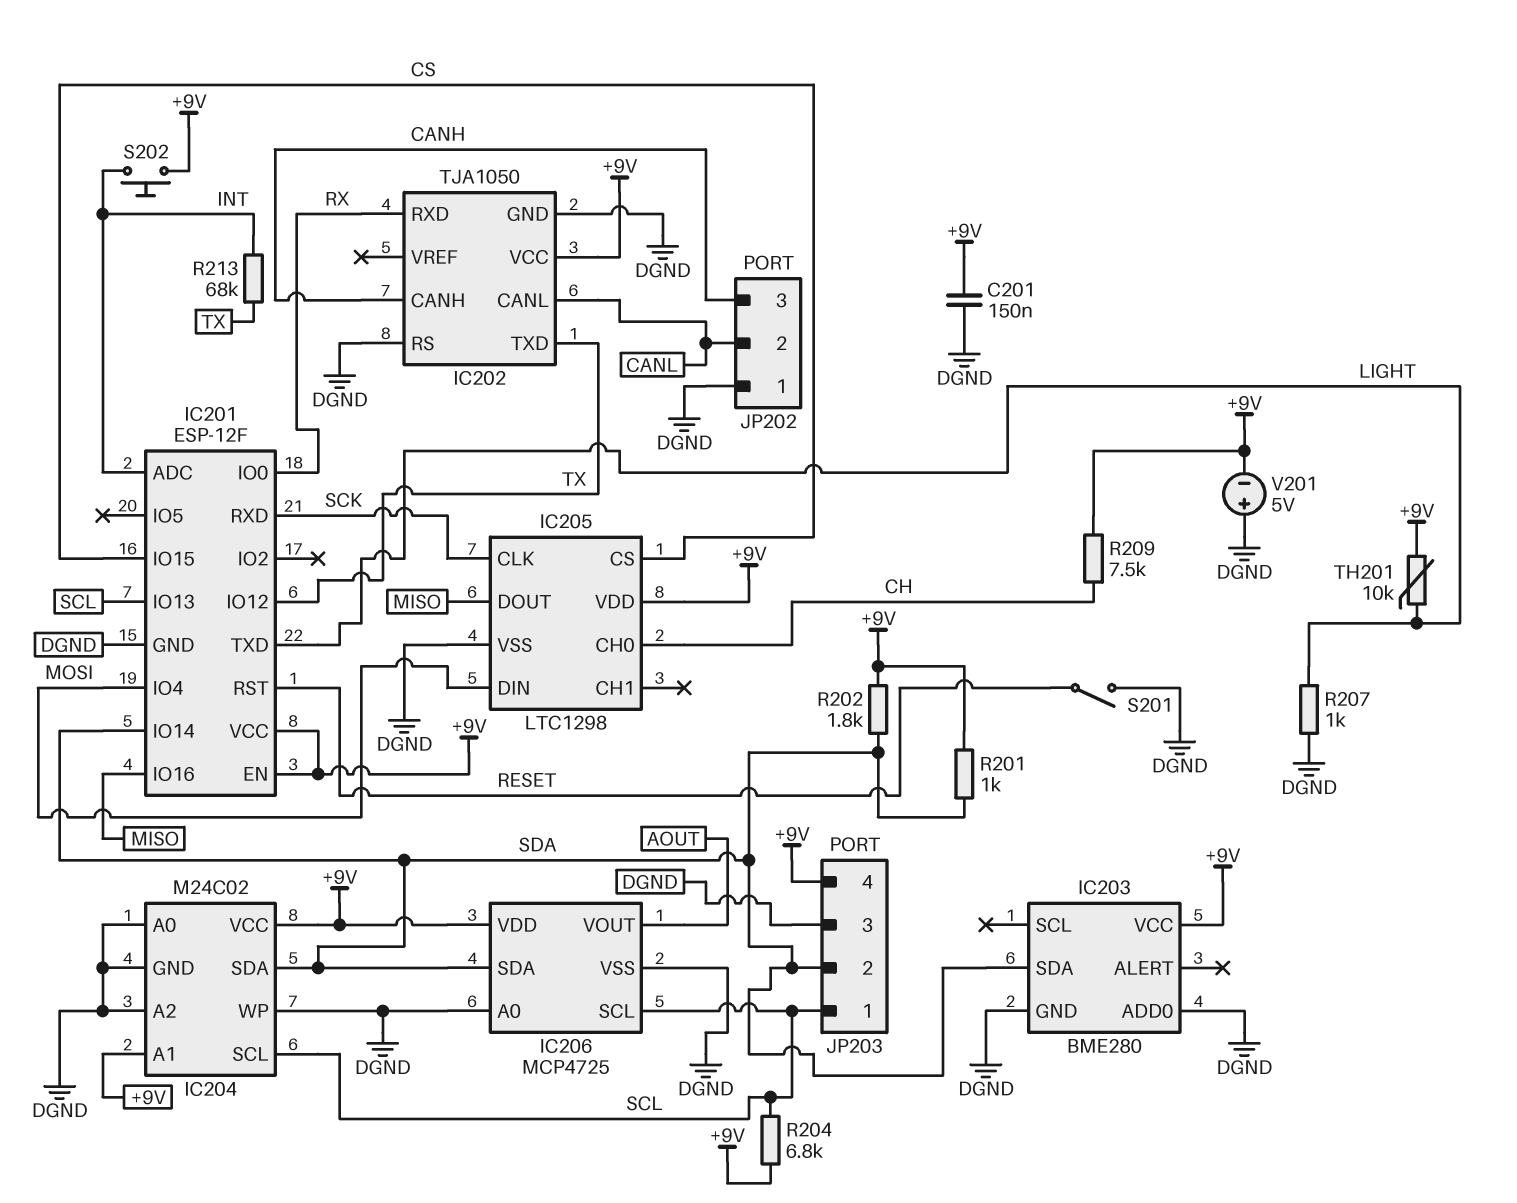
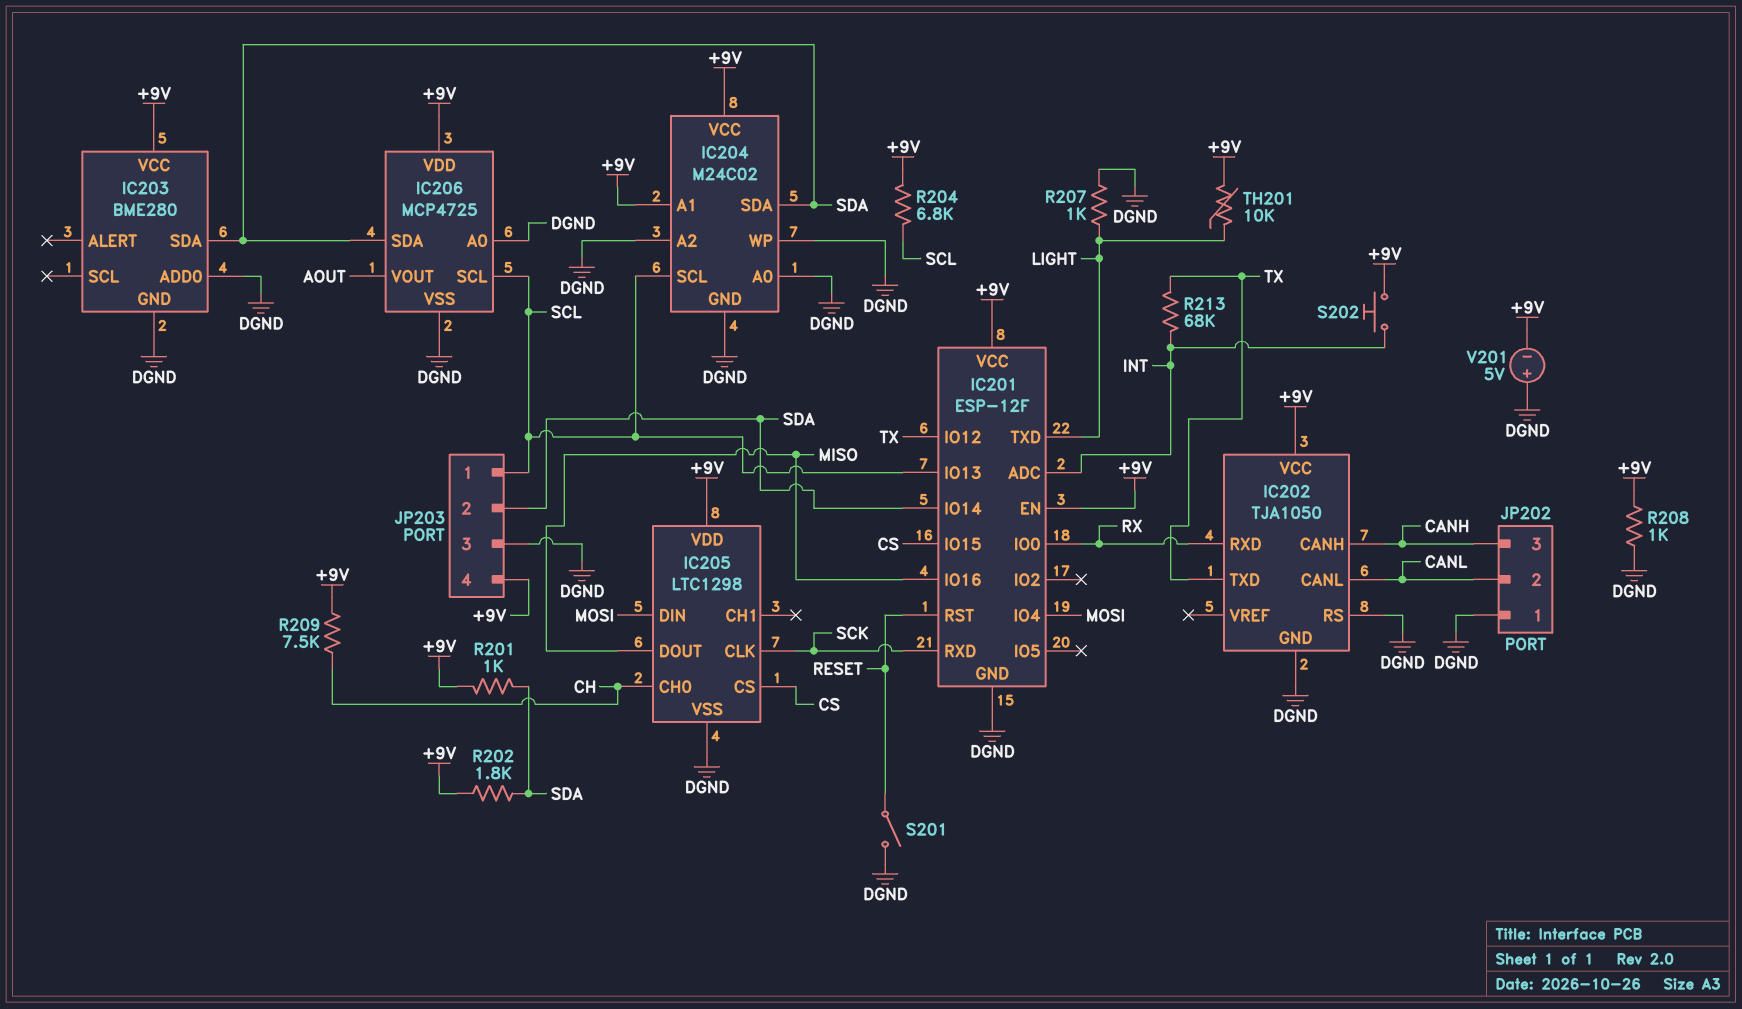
C201: 150nF (+9V, DGND) -> none
R208: none -> 1k (+9V, DGND)

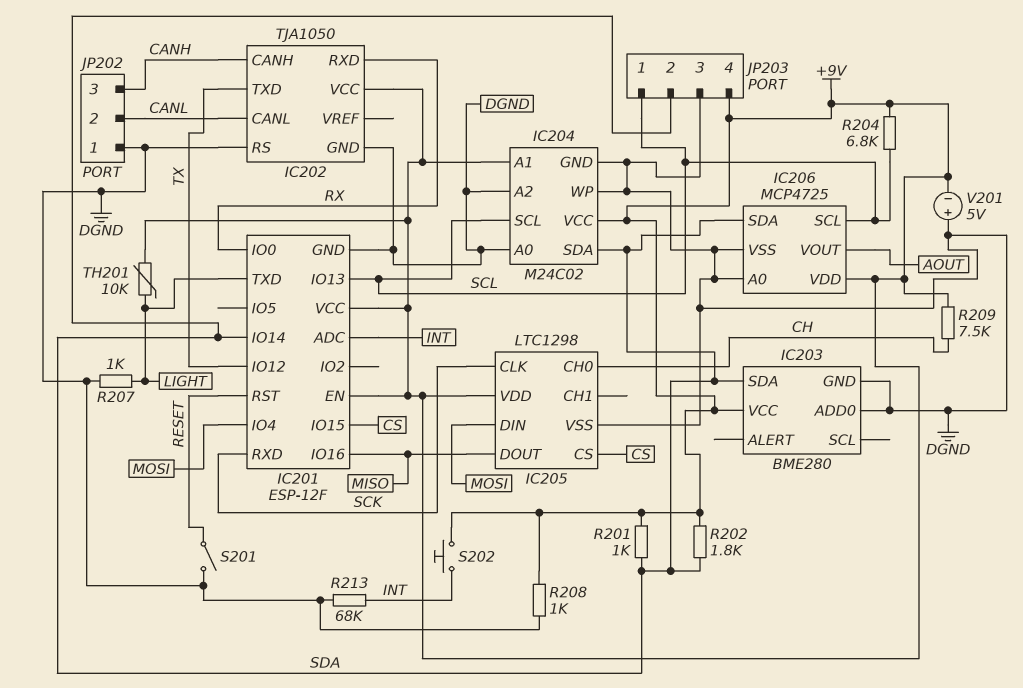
R213: 68k (INT, TX) -> 68k (DGND, INT)

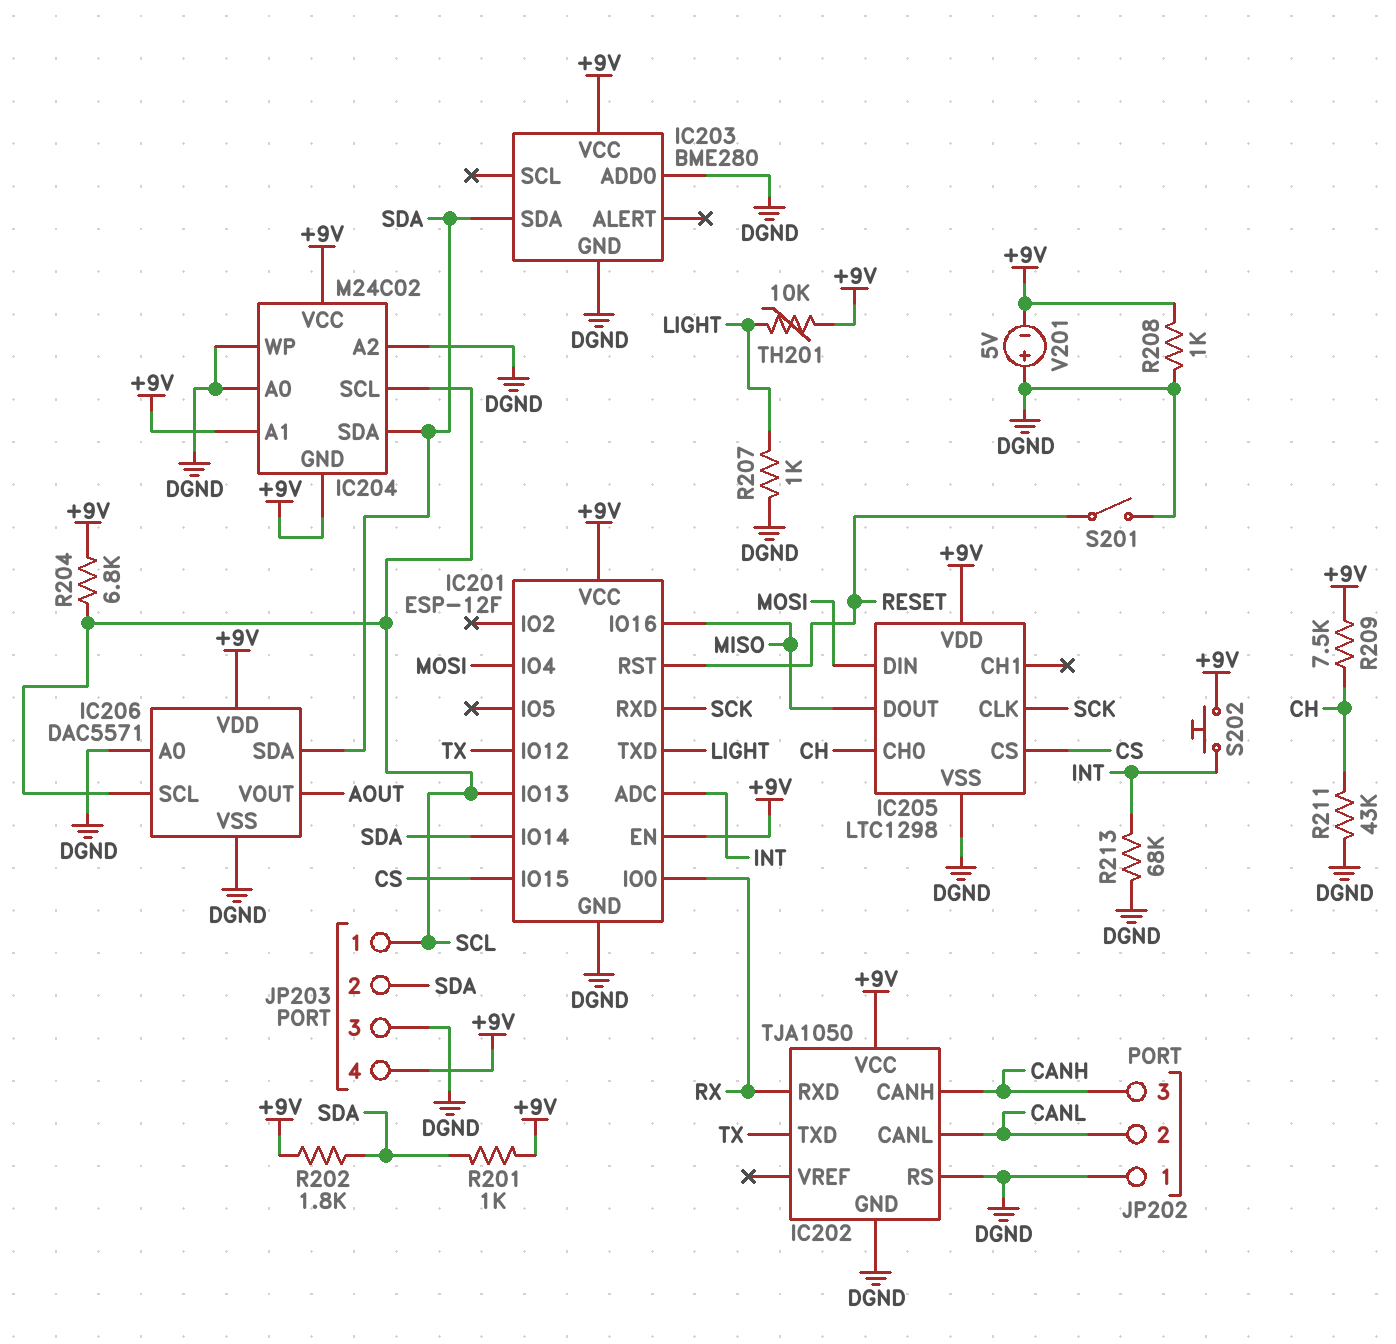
IC204 pin GND: DGND -> +9V
IC206: MCP4725 -> DAC5571
R211: none -> 43k (CH, DGND)

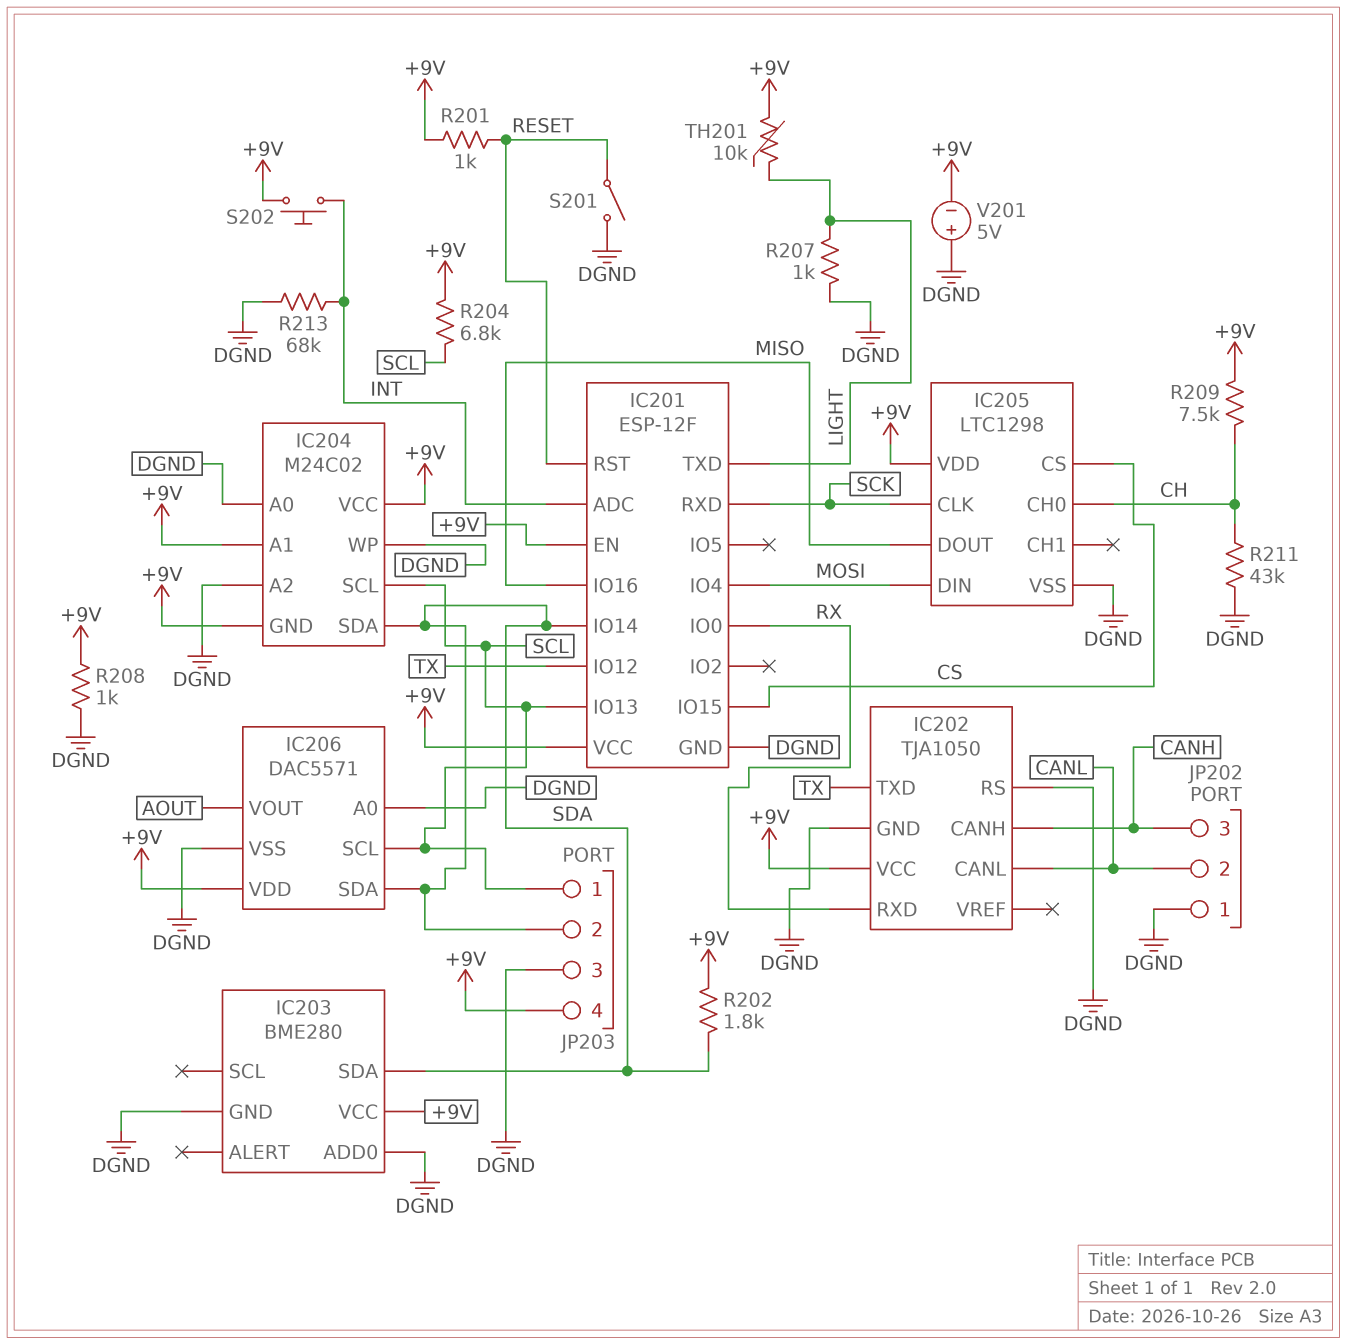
R201: 1k (+9V, SDA) -> 1k (+9V, RESET)

